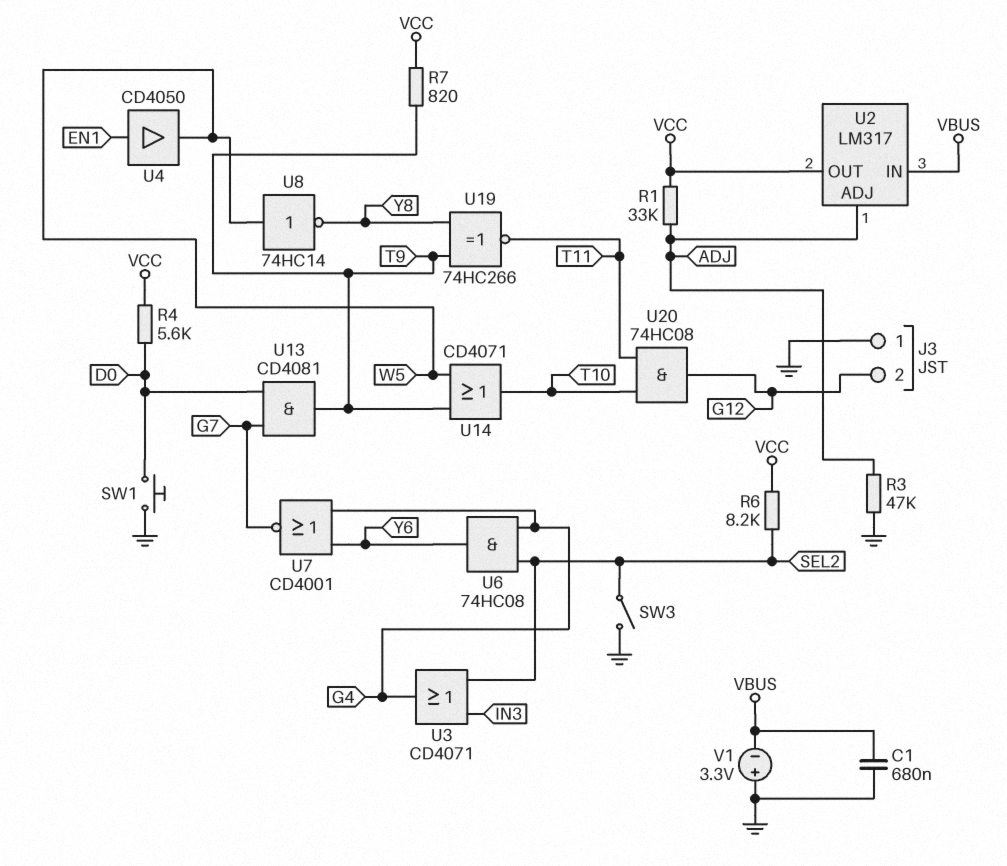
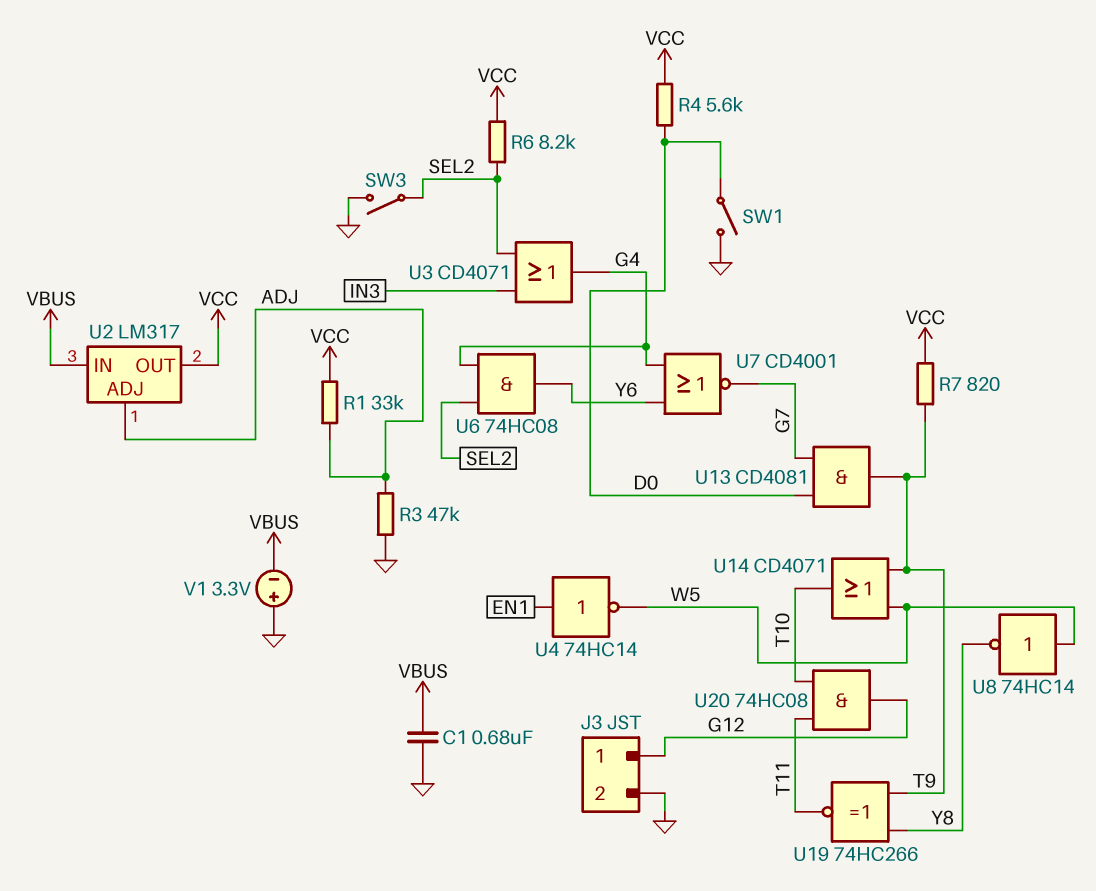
J3 pin 1: GND -> G12
J3 pin 2: G12 -> GND
SW1: button (D0, GND) -> switch (D0, GND)
U4: buffer CD4050 (in EN1, out W5) -> NOT 74HC14 (in EN1, out W5)

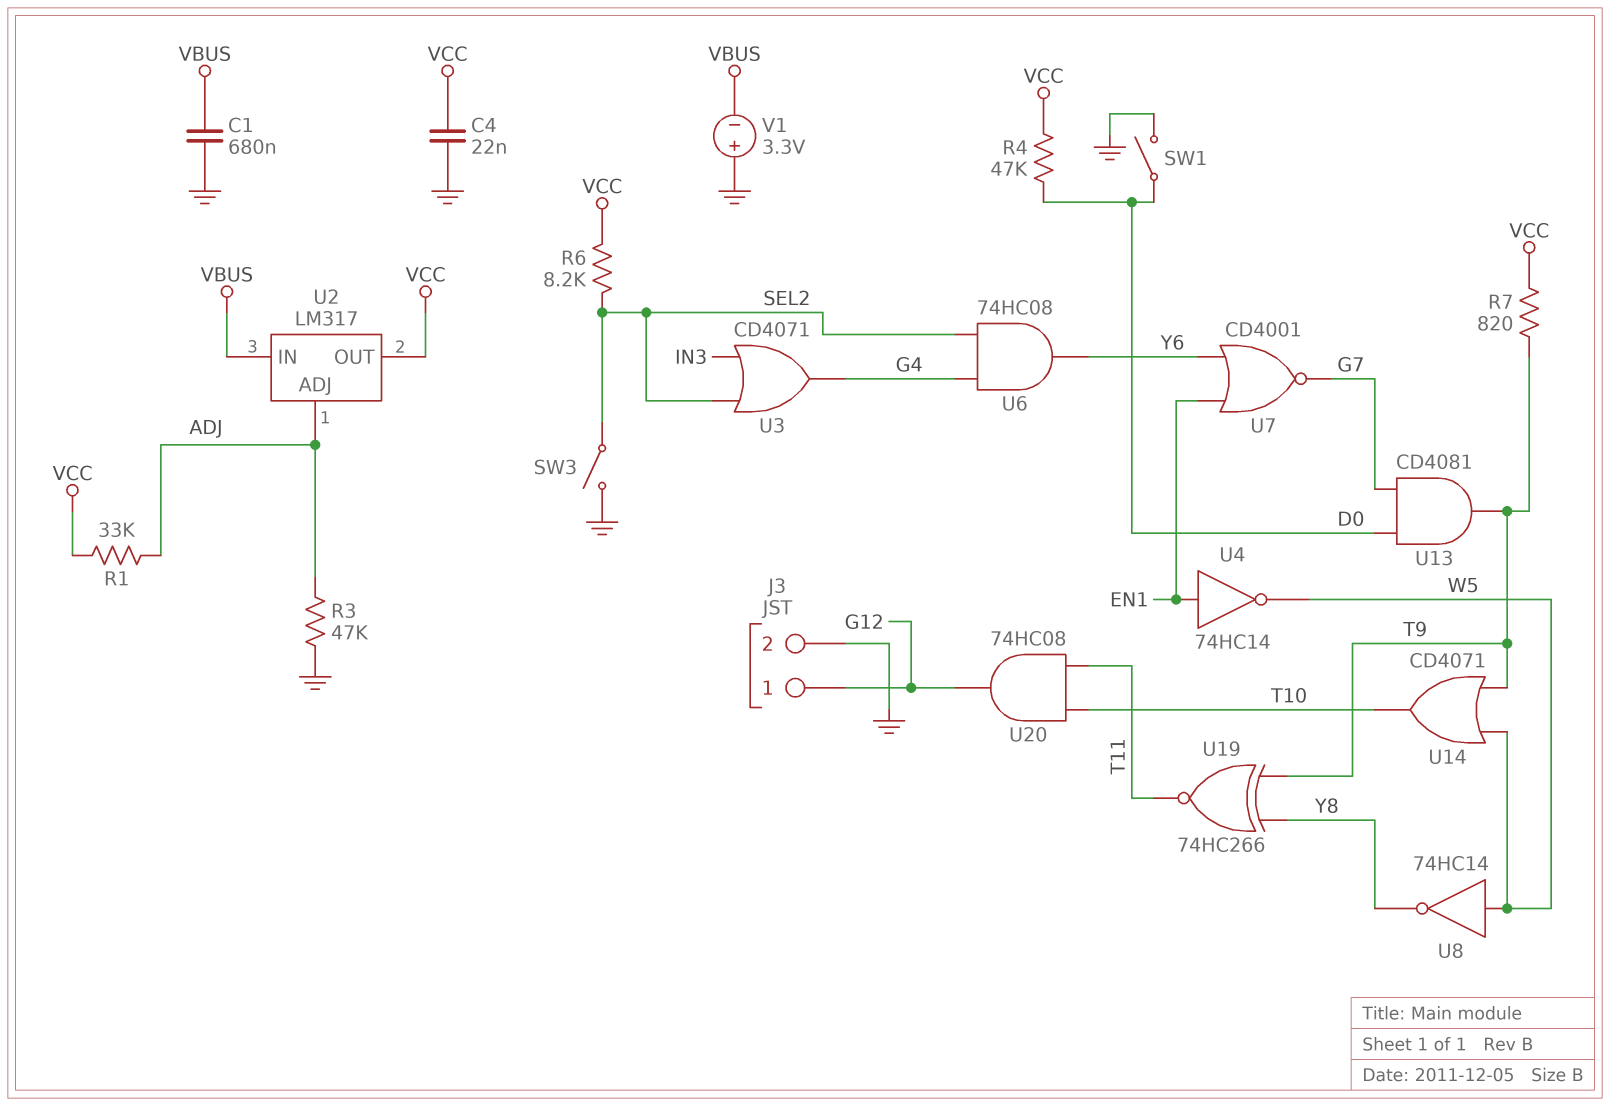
C4: none -> 22nF (GND, VCC)
R4: 5.6k (D0, VCC) -> 47k (D0, VCC)
U7: NOR CD4001 (in G4, in Y6, out G7) -> NOR CD4001 (in EN1, in Y6, out G7)

